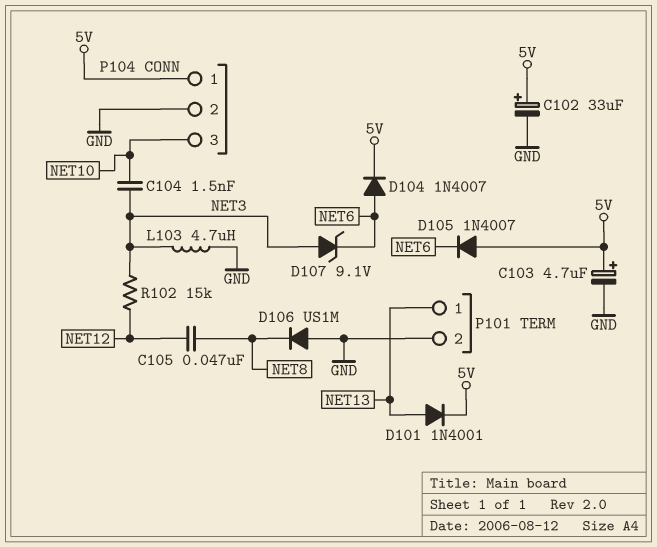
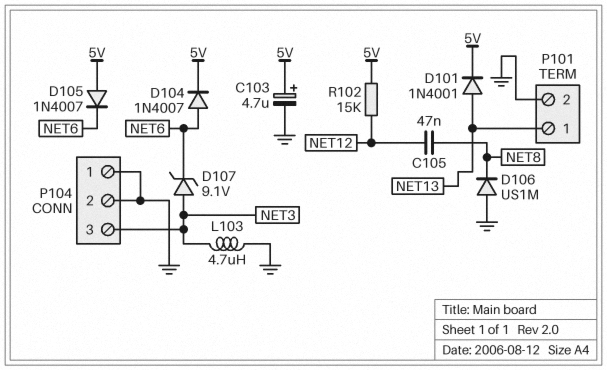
C102: 33uF (plus 5V, minus GND) -> none
C104: 1.5nF (NET3, NET10) -> none
P104 pin 1: 5V -> GND
P104 pin 3: NET10 -> NET3
R102: 15k (NET3, NET12) -> 15k (5V, NET12)

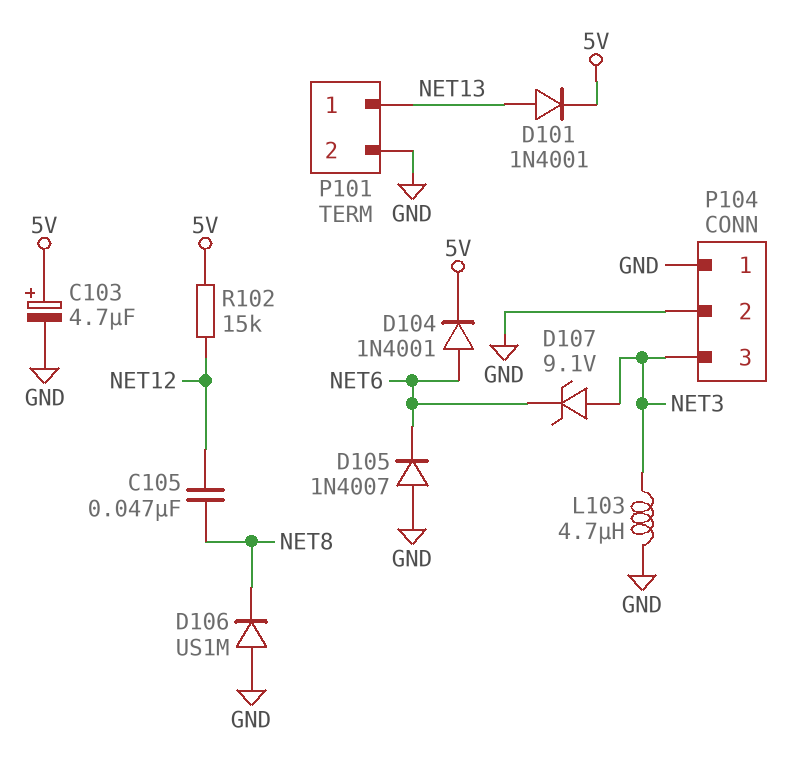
D104: diode 1N4007 (A NET6, K 5V) -> diode 1N4001 (A NET6, K 5V)
D105: diode 1N4007 (A 5V, K NET6) -> diode 1N4007 (A GND, K NET6)

